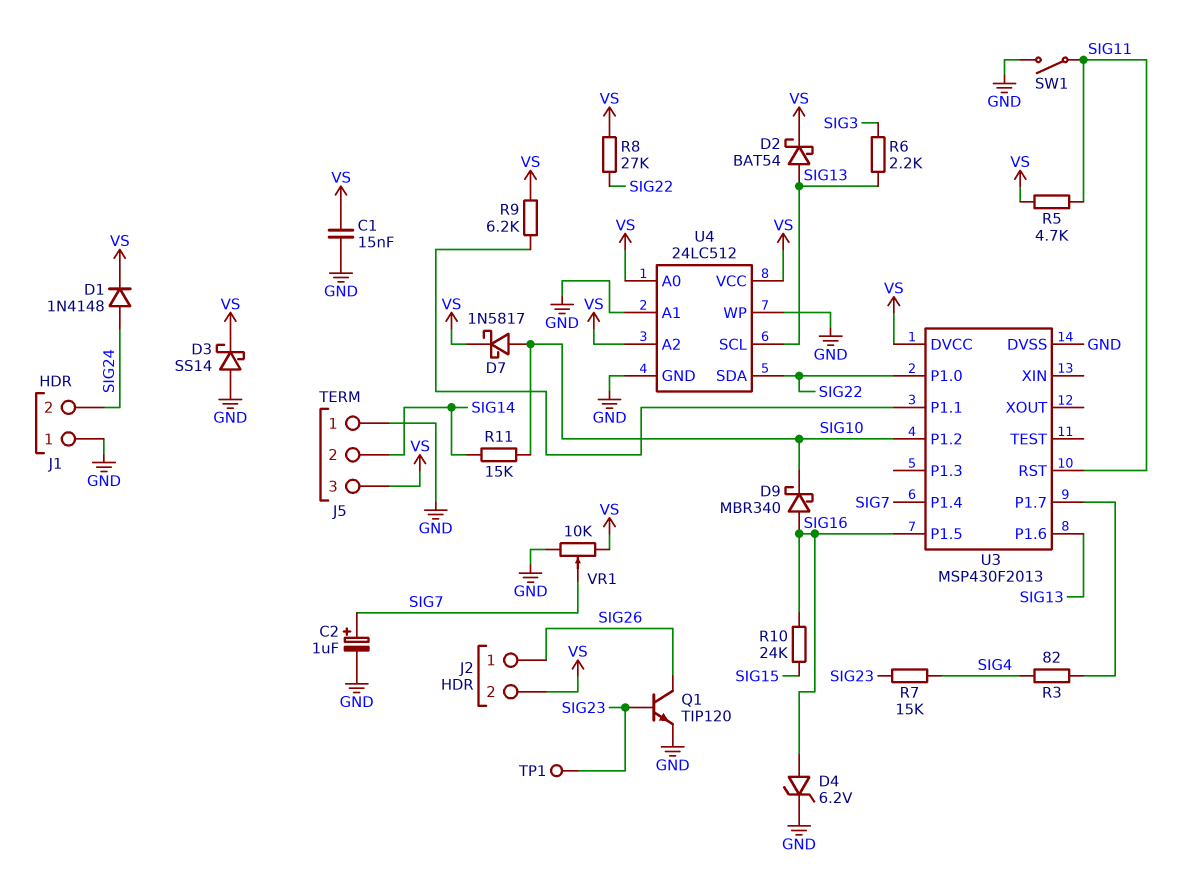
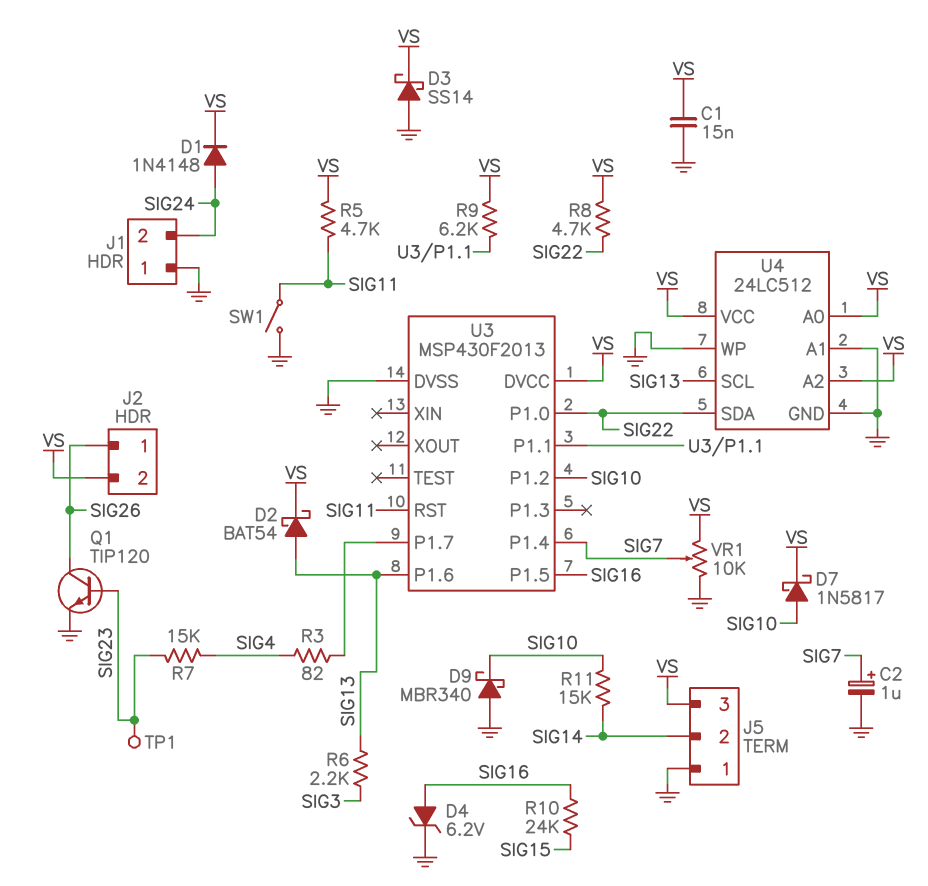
D9: schottky MBR340 (A SIG16, K SIG10) -> schottky MBR340 (A GND, K SIG10)
R8: 27k (SIG22, VS) -> 4.7k (SIG22, VS)

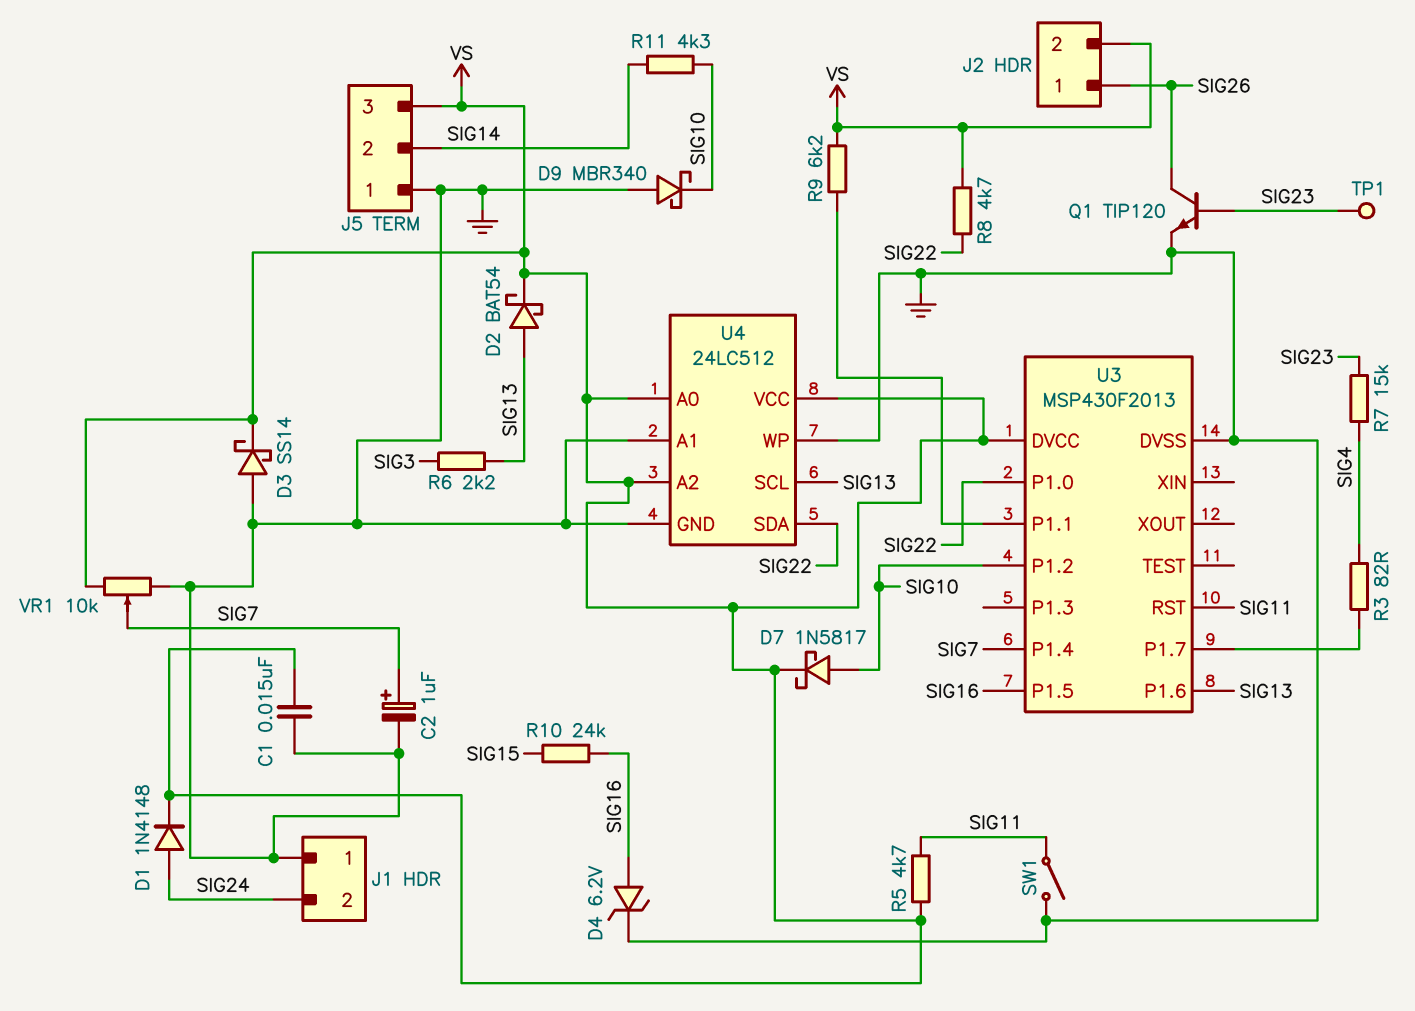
R11: 15k (SIG10, SIG14) -> 4.3k (SIG10, SIG14)

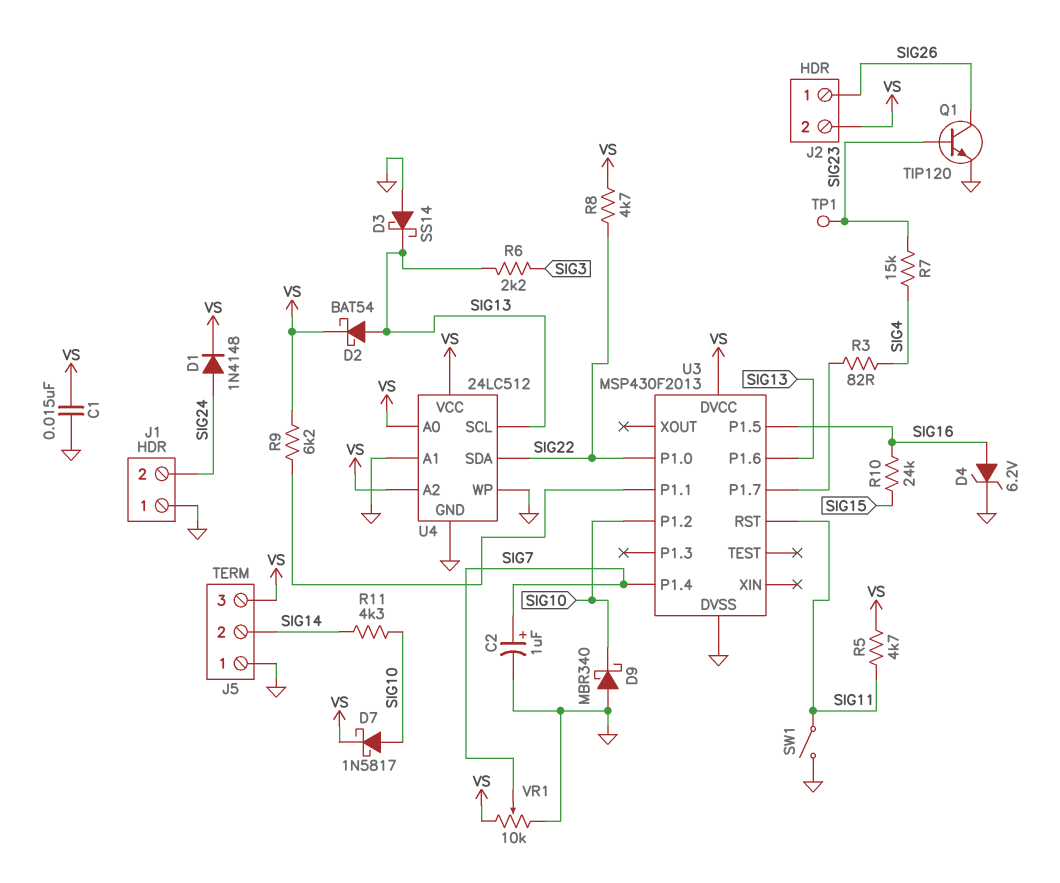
D3: schottky SS14 (A GND, K VS) -> schottky SS14 (A GND, K SIG13)

